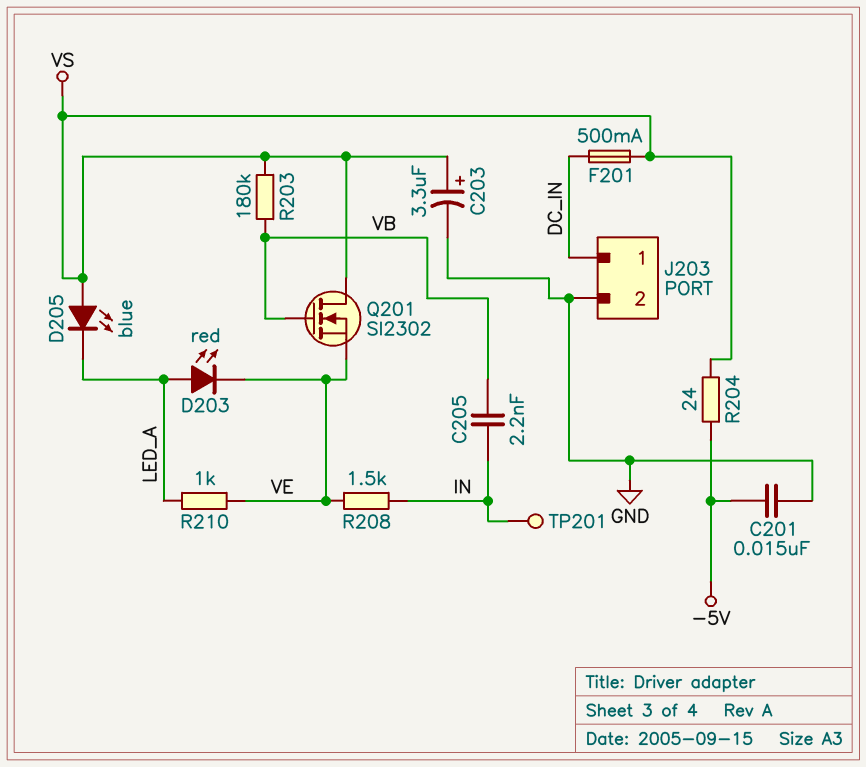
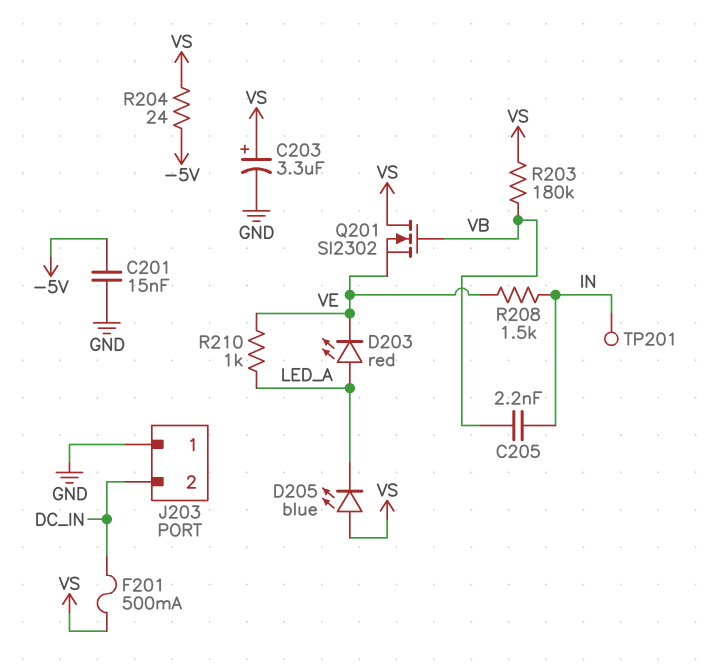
J203 pin 1: DC_IN -> GND
J203 pin 2: GND -> DC_IN

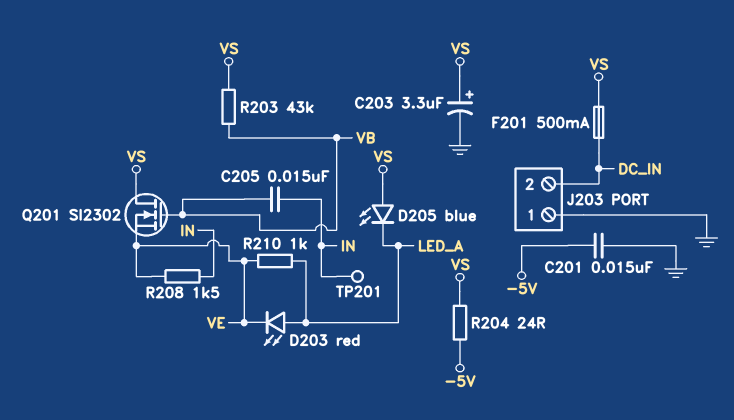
C205: 2.2nF (IN, VB) -> 15nF (IN, VB)
R203: 180k (VB, VS) -> 43k (VB, VS)

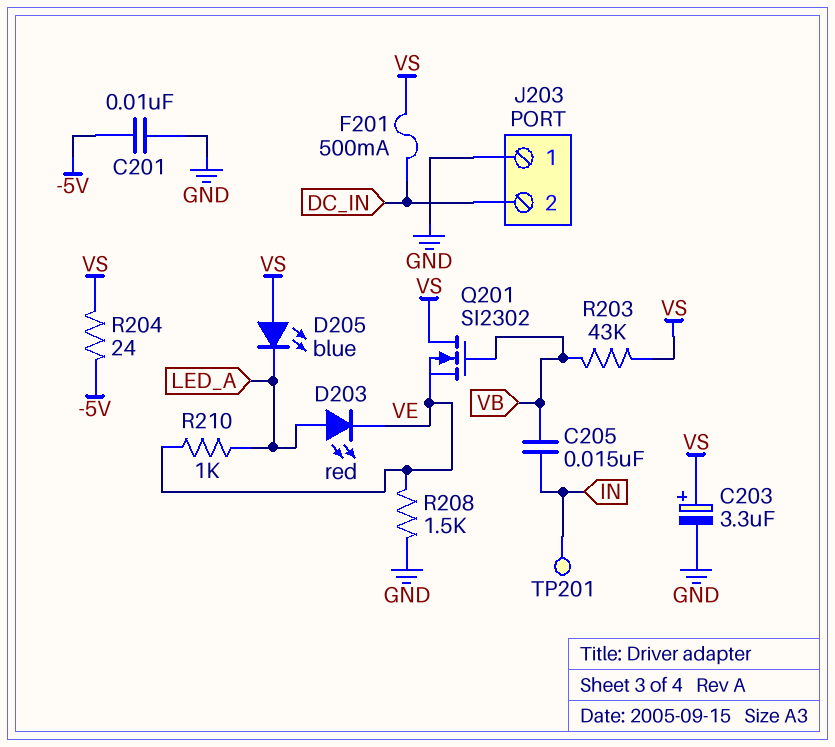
C201: 15nF (-5V, GND) -> 10nF (-5V, GND)
R208: 1.5k (IN, VE) -> 1.5k (GND, VE)

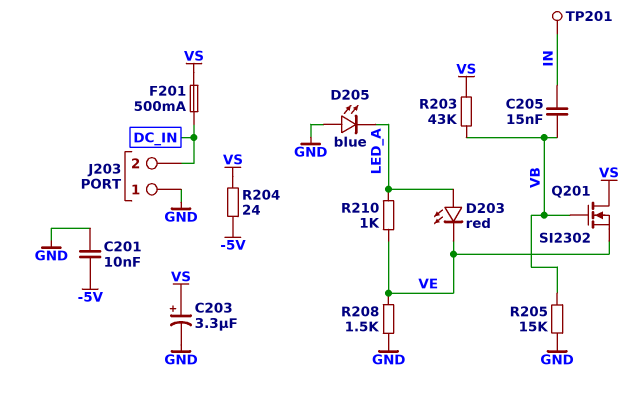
D205: LED blue (A VS, K LED_A) -> LED blue (A GND, K LED_A)
R205: none -> 15k (GND, VB)

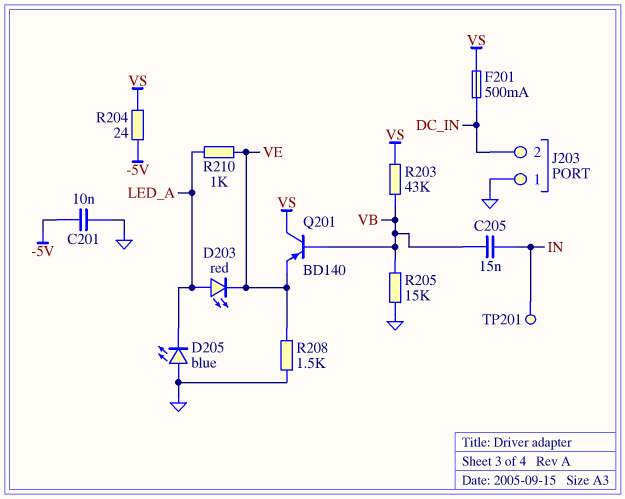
C203: 3.3uF (plus VS, minus GND) -> none
Q201: NMOS SI2302 (G VB, D VS, S VE) -> PNP BD140 (B VB, C VS, E VE)

